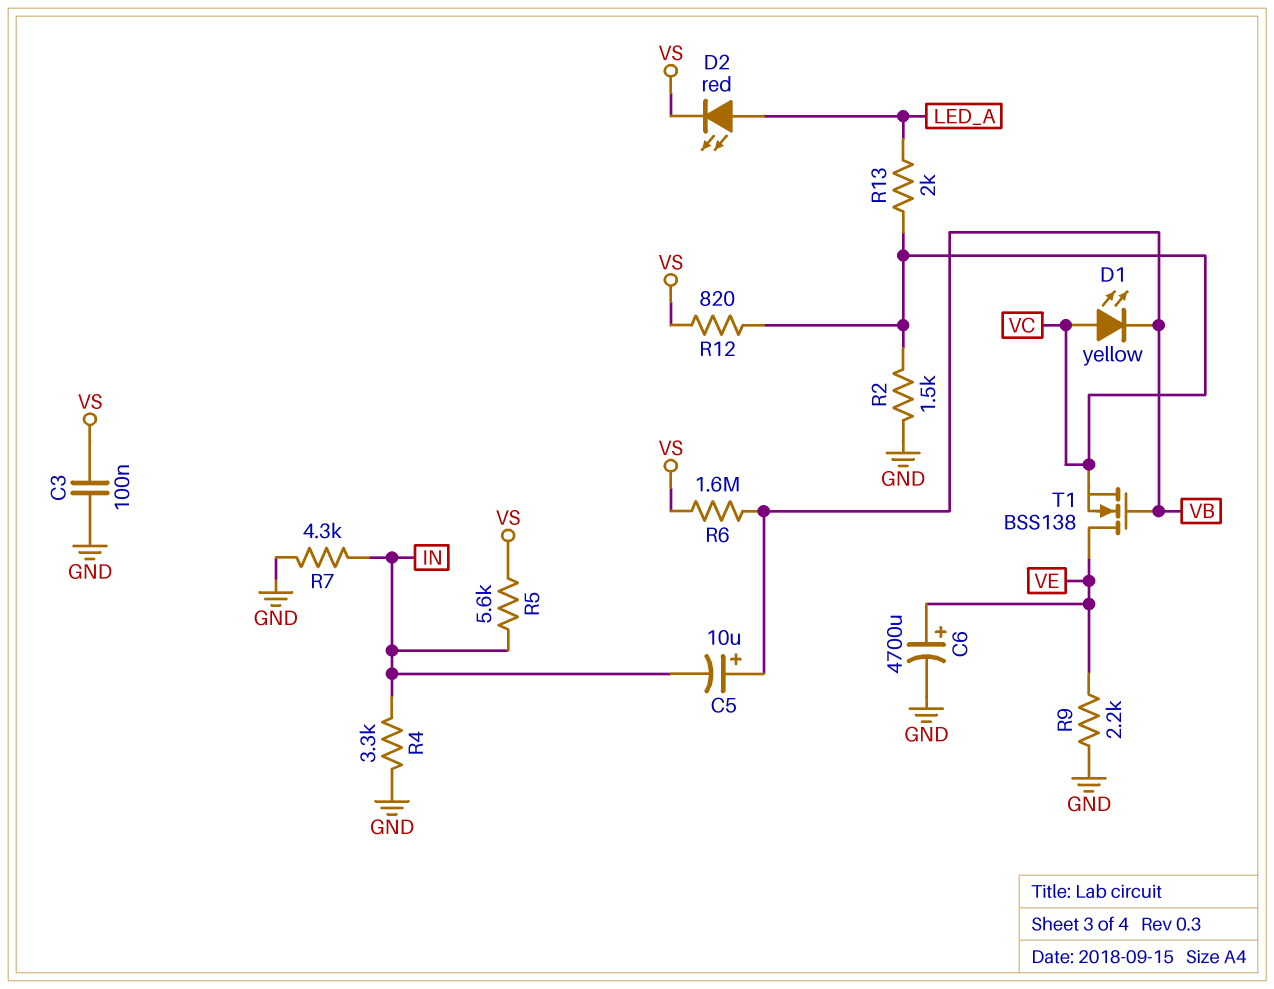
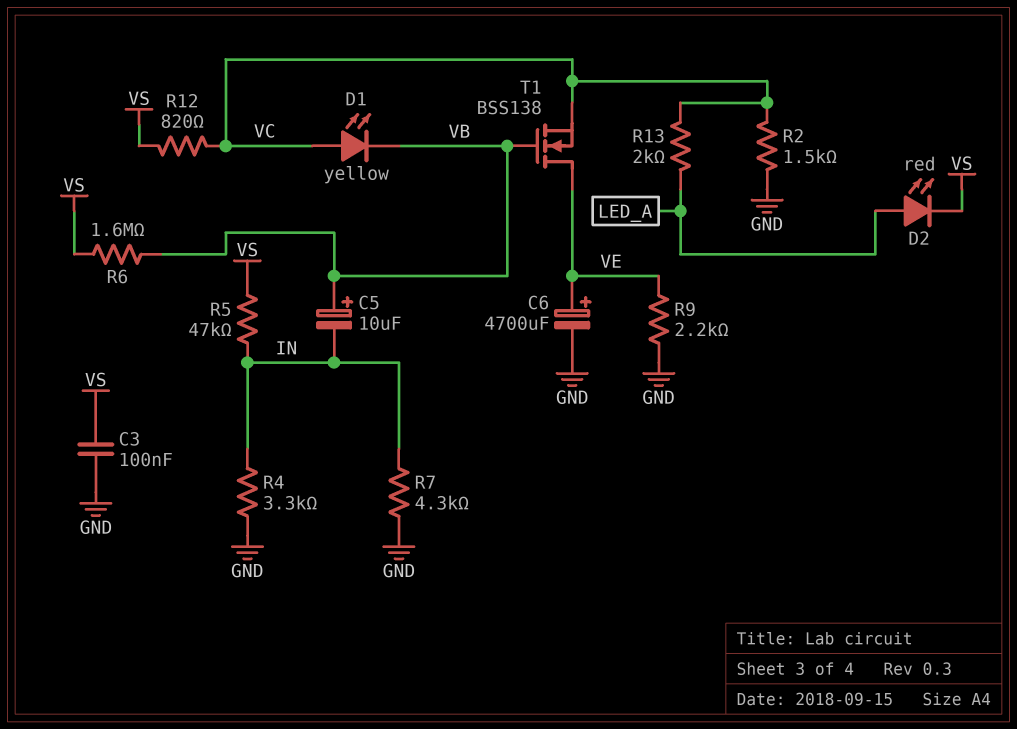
R5: 5.6k (IN, VS) -> 47k (IN, VS)

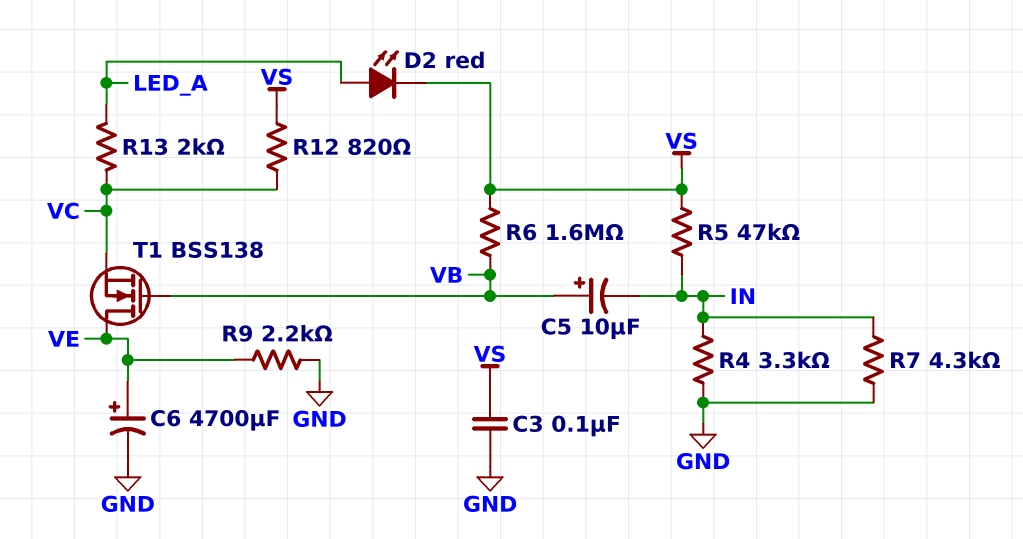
D1: LED yellow (A VC, K VB) -> none
R2: 1.5k (GND, VC) -> none

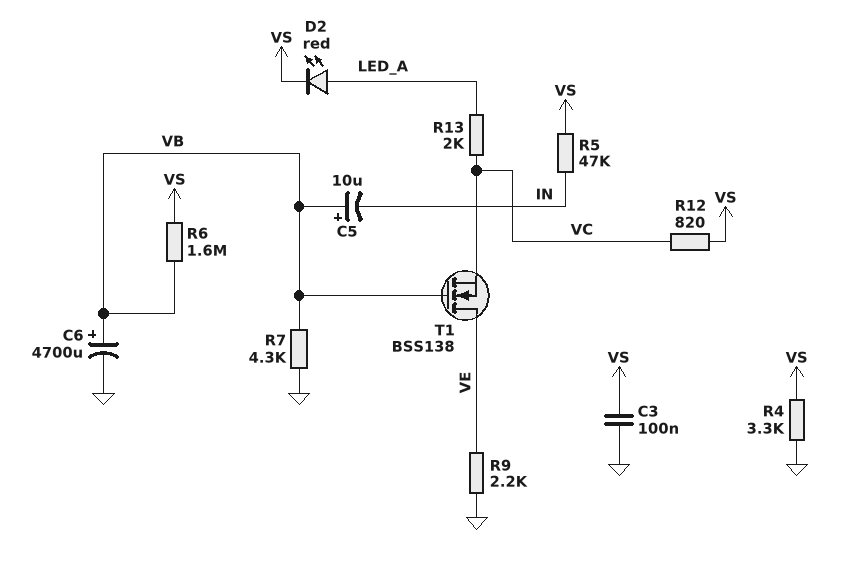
C6: 4700uF (plus VE, minus GND) -> 4700uF (plus VB, minus GND)
R4: 3.3k (GND, IN) -> 3.3k (GND, VS)
R7: 4.3k (GND, IN) -> 4.3k (GND, VB)

